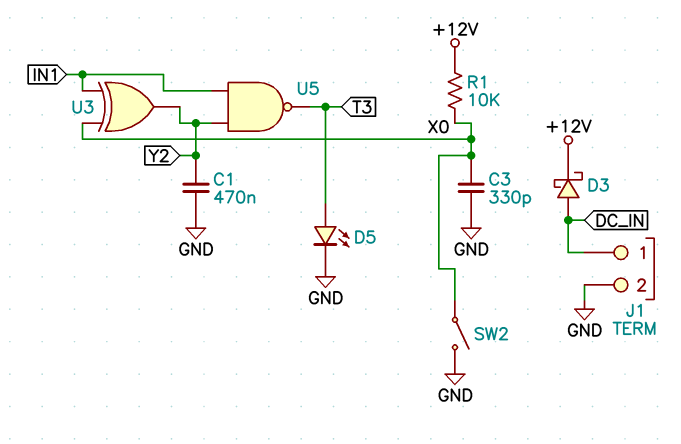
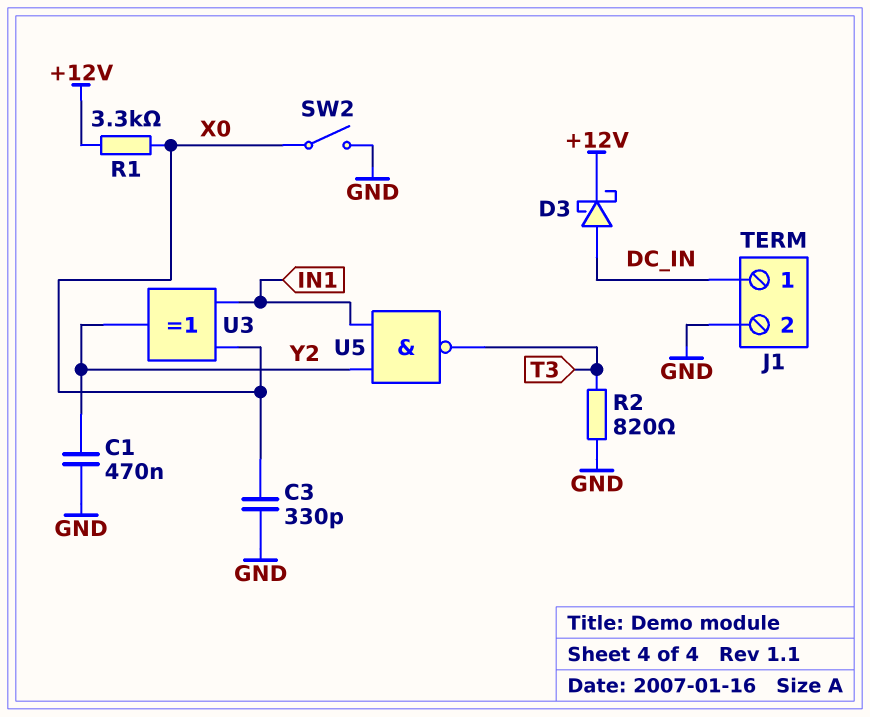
D5: LED (A T3, K GND) -> none
R1: 10k (+12V, X0) -> 3.3k (+12V, X0)
R2: none -> 820 (GND, T3)

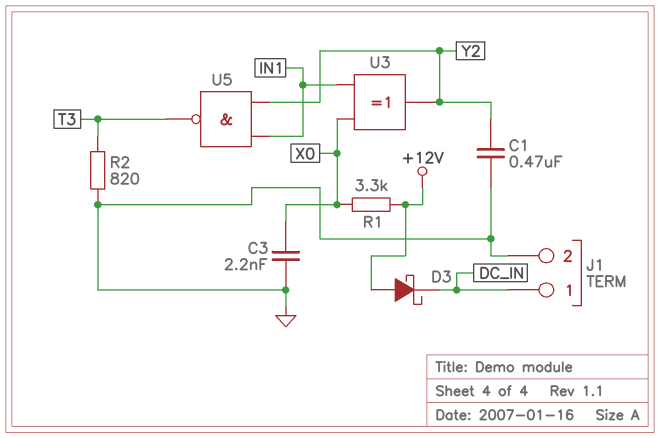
C3: 330pF (GND, X0) -> 2.2nF (GND, X0)
D3: schottky (A DC_IN, K +12V) -> schottky (A +12V, K DC_IN)
SW2: switch (GND, X0) -> none

